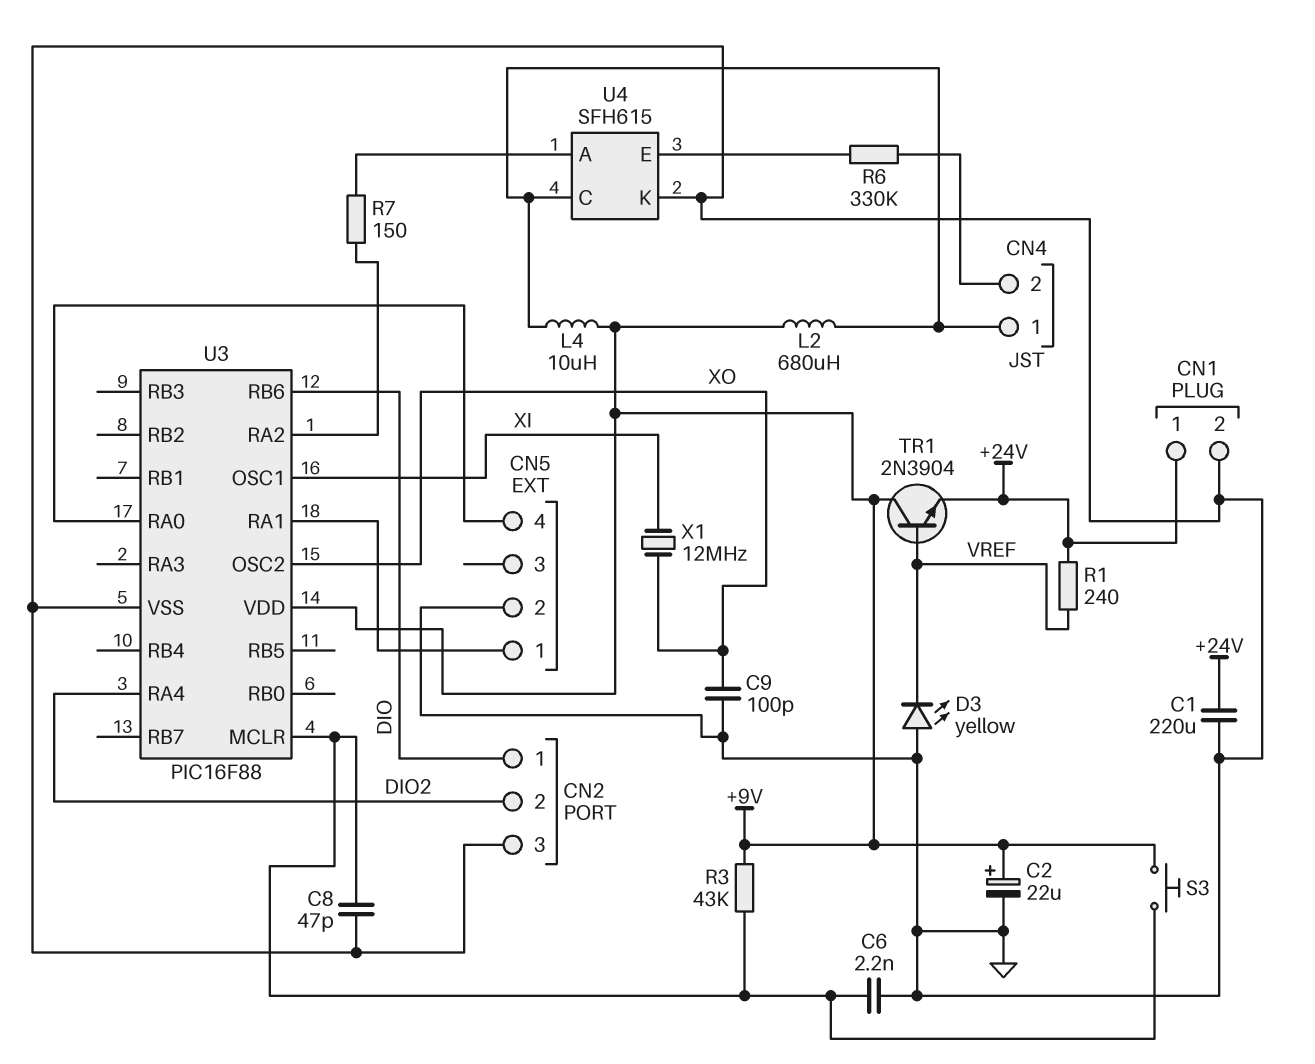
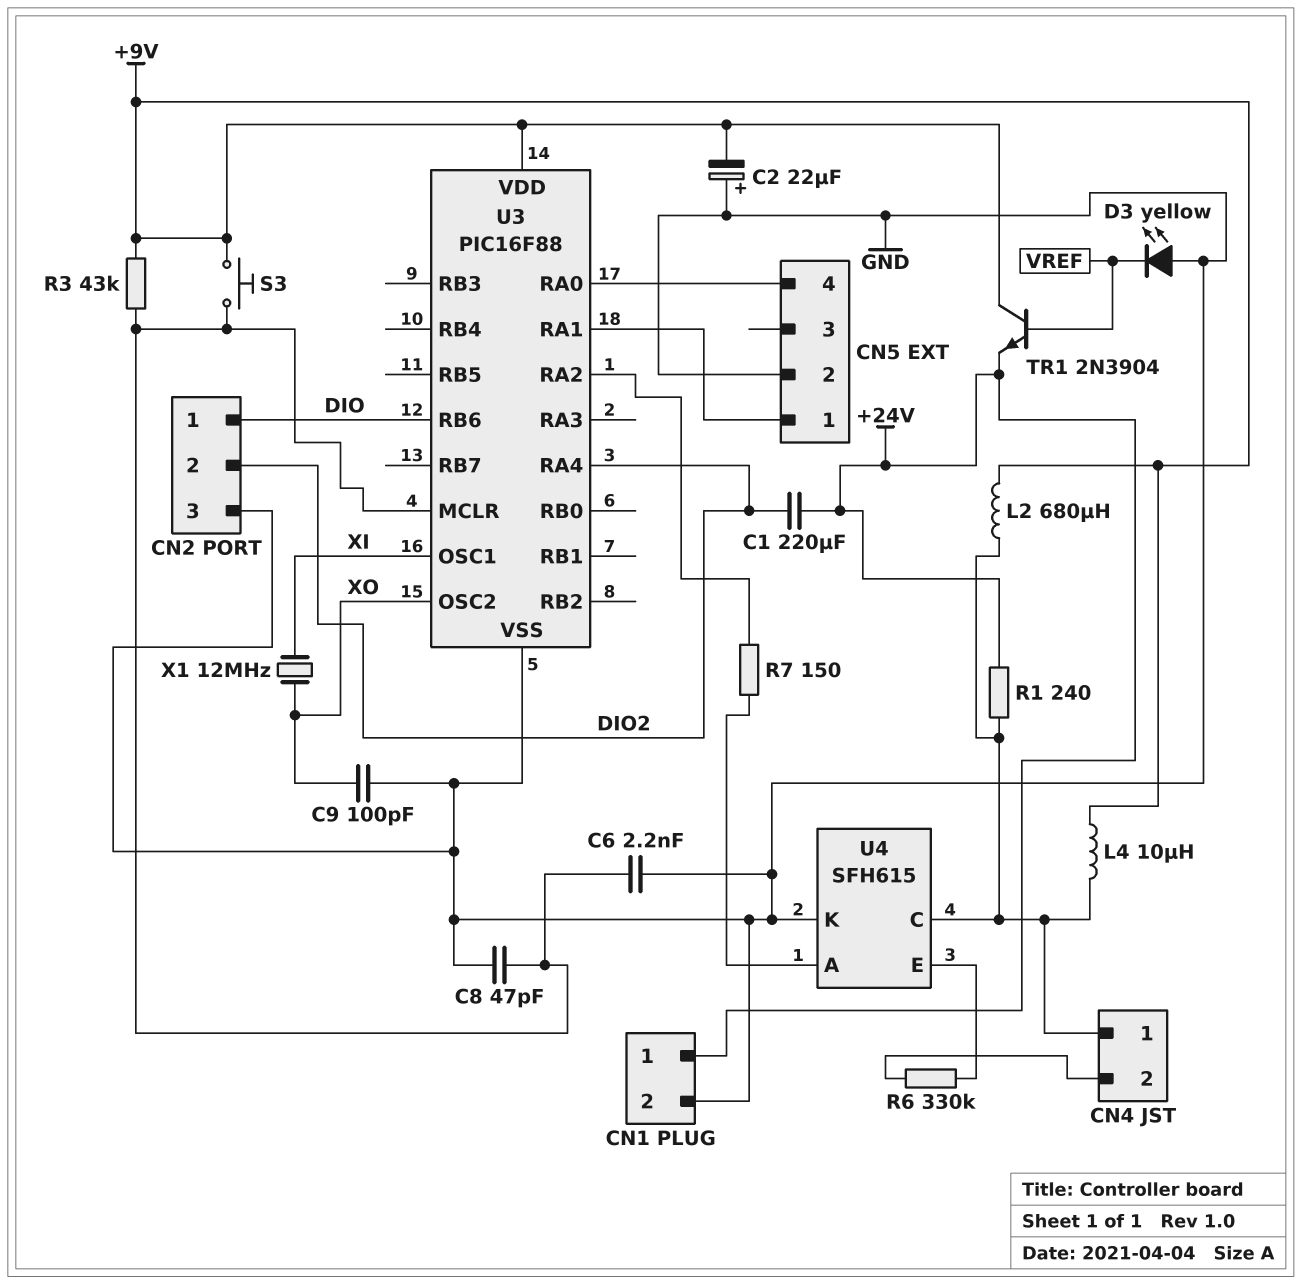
C1: 220uF (+24V, GND) -> 220uF (+24V, DIO2)
C2: 22uF (plus +9V, minus GND) -> 22uF (plus GND, minus +9V)
R1: 240 (+24V, VREF) -> 240 (+24V, CN4/1)

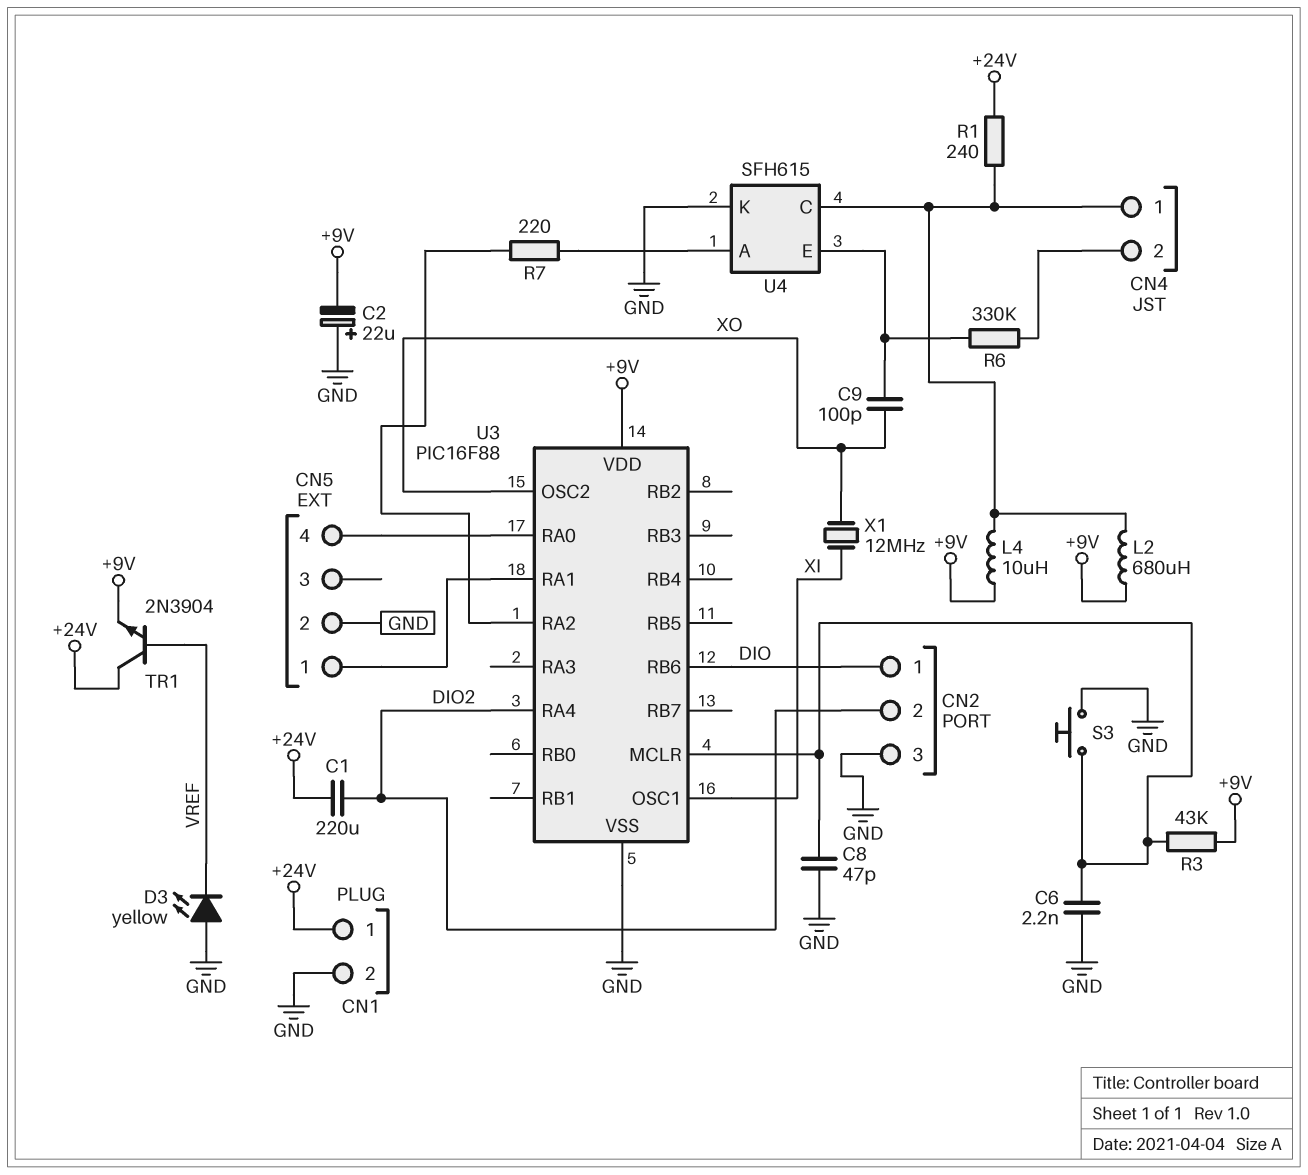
C9: 100pF (GND, XO) -> 100pF (U4/E, XO)
R7: 150 (U3/RA2, U4/A) -> 220 (U3/RA2, U4/A)
S3: button (+9V, U3/MCLR) -> button (GND, U3/MCLR)
TR1: NPN 2N3904 (B VREF, C +9V, E +24V) -> NPN 2N3904 (B VREF, C +24V, E +9V)

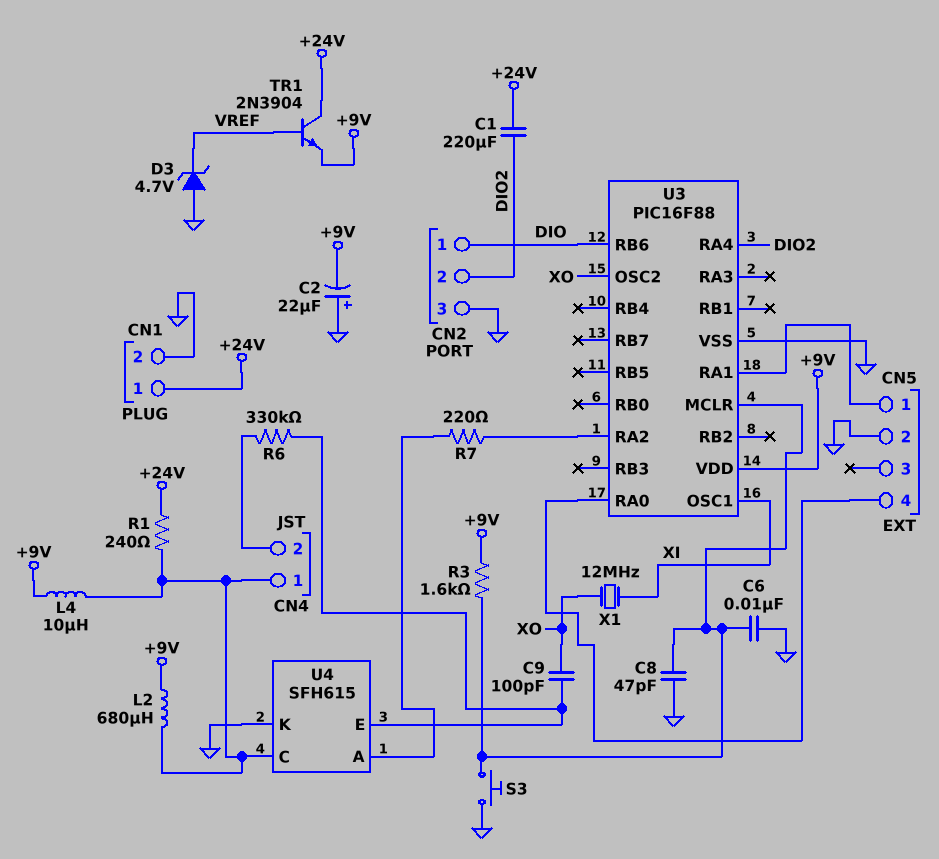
C6: 2.2nF (GND, U3/MCLR) -> 10nF (GND, U3/MCLR)
D3: LED yellow (A GND, K VREF) -> zener 4.7V (A GND, K VREF)
R3: 43k (+9V, U3/MCLR) -> 1.6k (+9V, U3/MCLR)

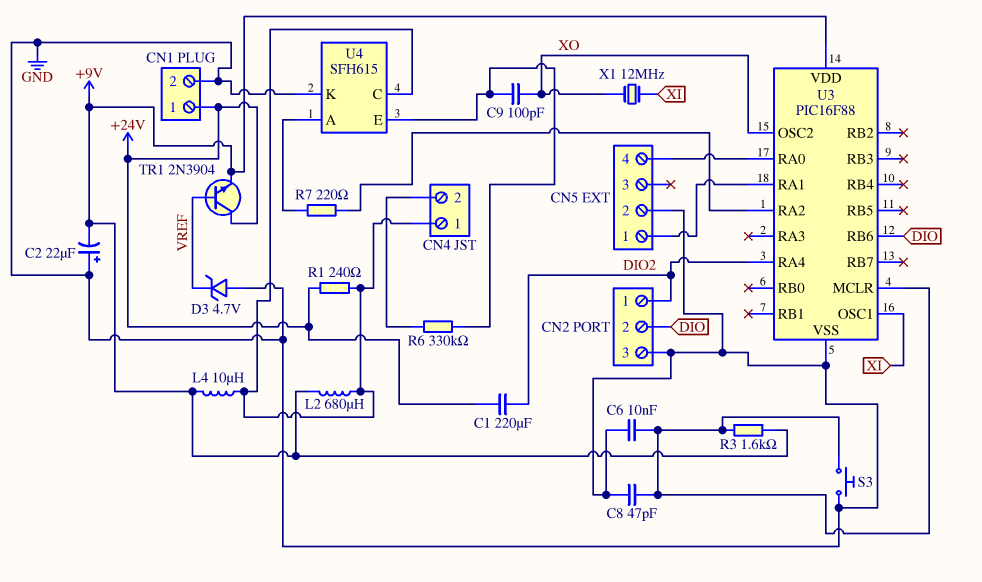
CN2 pin 1: DIO -> DIO2
CN2 pin 2: DIO2 -> DIO

